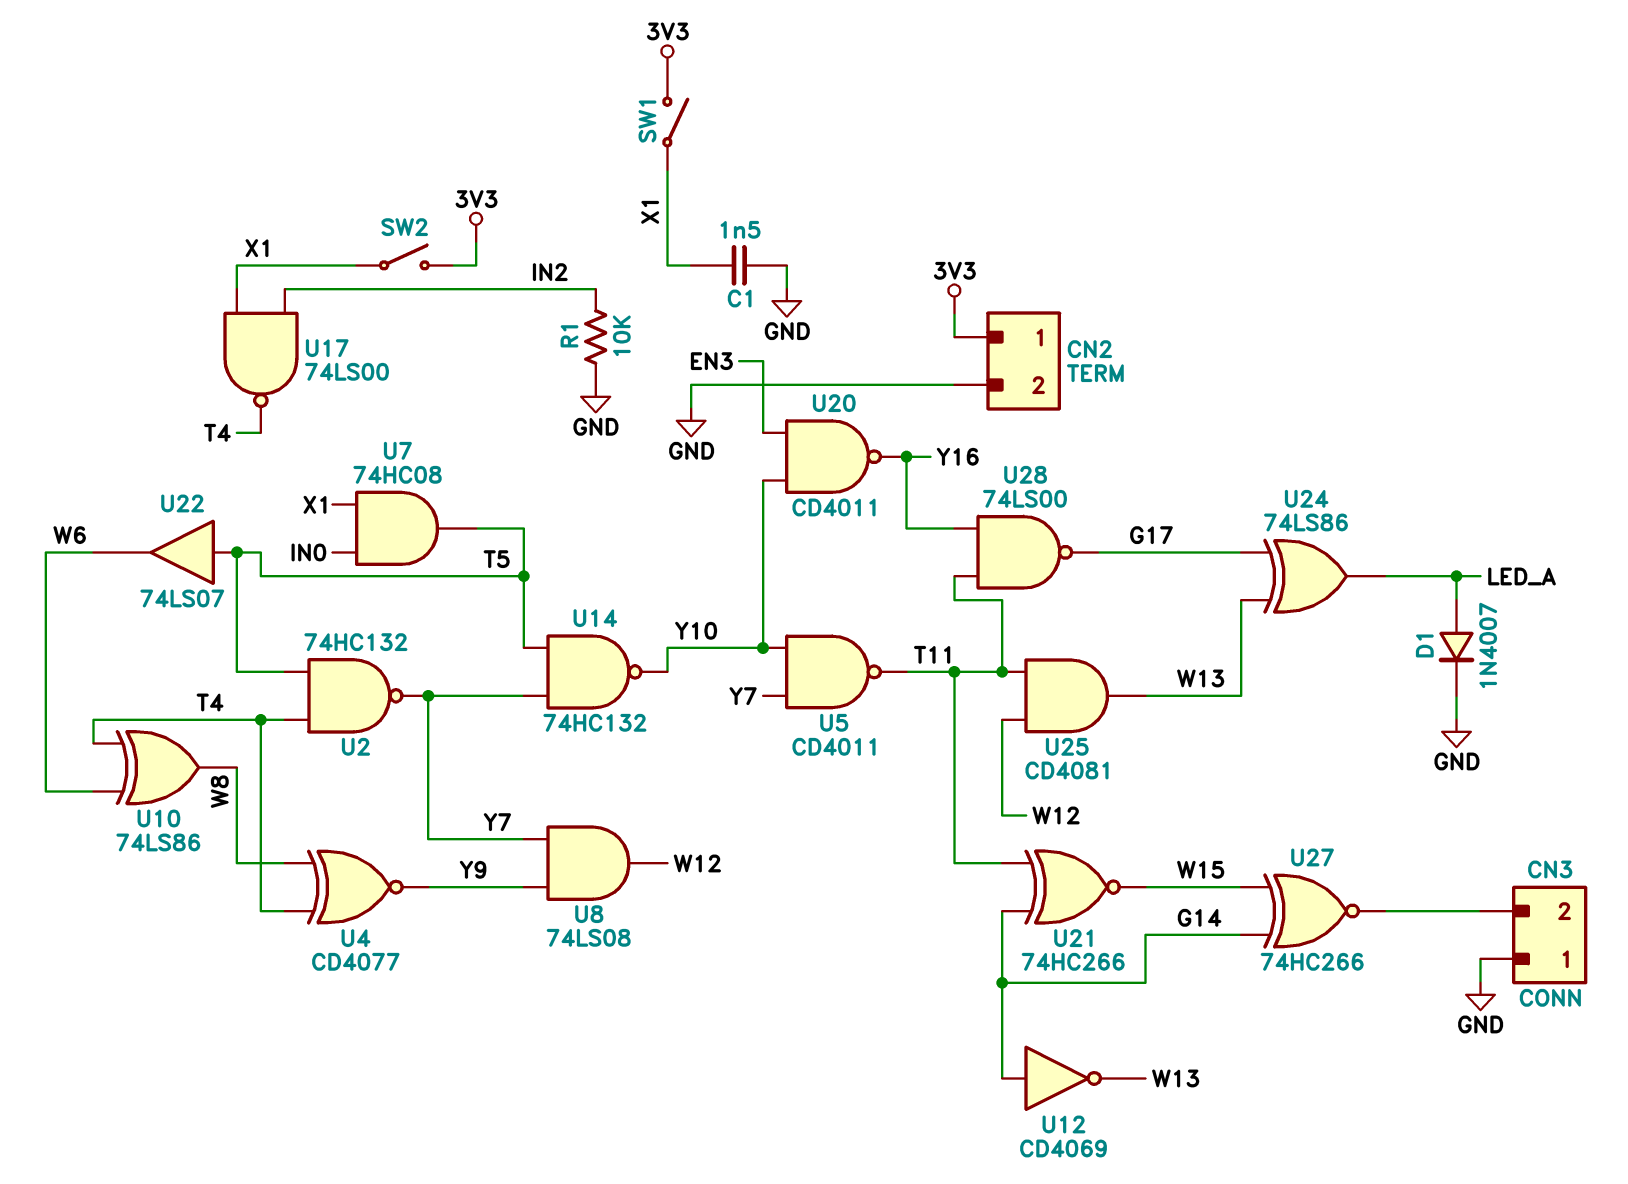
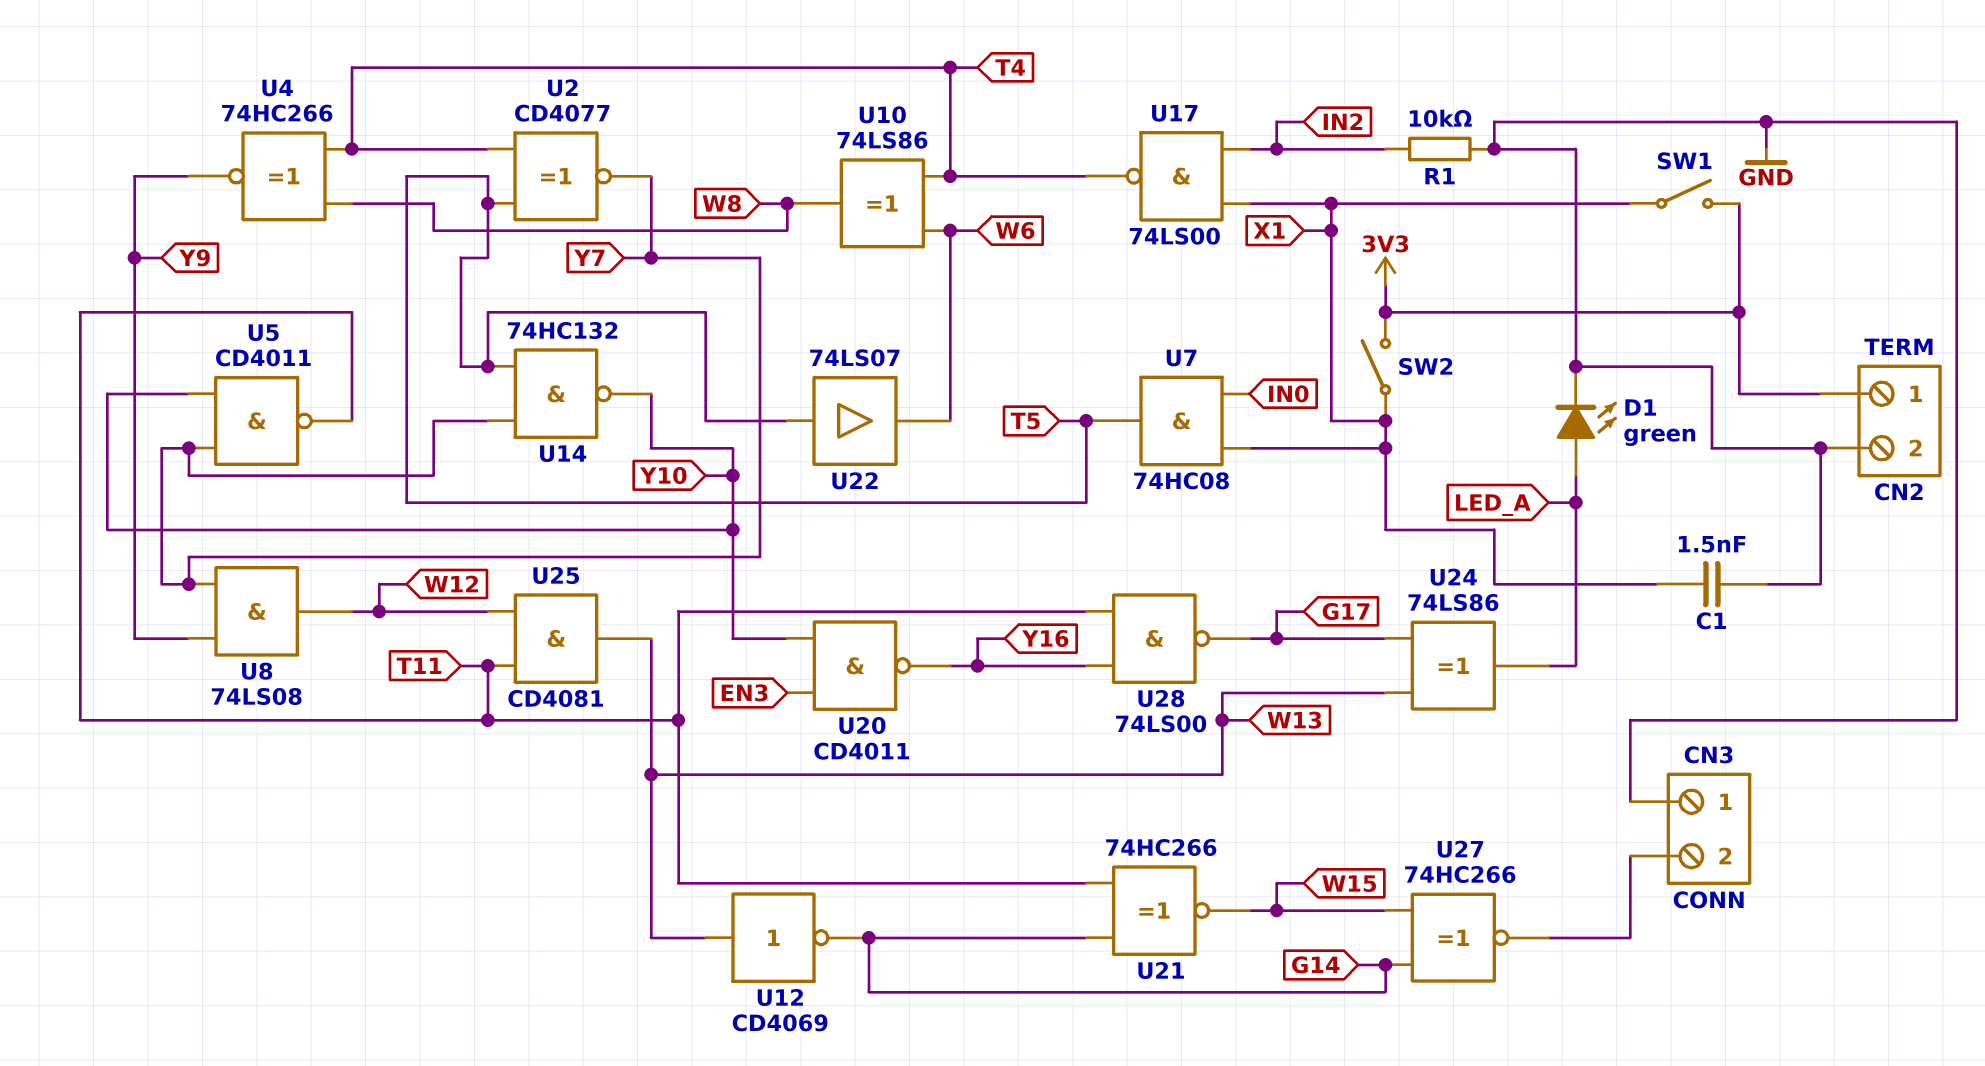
D1: diode 1N4007 (A LED_A, K GND) -> LED green (A LED_A, K GND)
U2: NAND 74HC132 (in T4, in T5, out Y7) -> XNOR CD4077 (in T4, in T5, out Y7)
U4: XNOR CD4077 (in T4, in W8, out Y9) -> XNOR 74HC266 (in T4, in W8, out Y9)
U12: NOT CD4069 (in G14, out W13) -> NOT CD4069 (in W13, out G14)

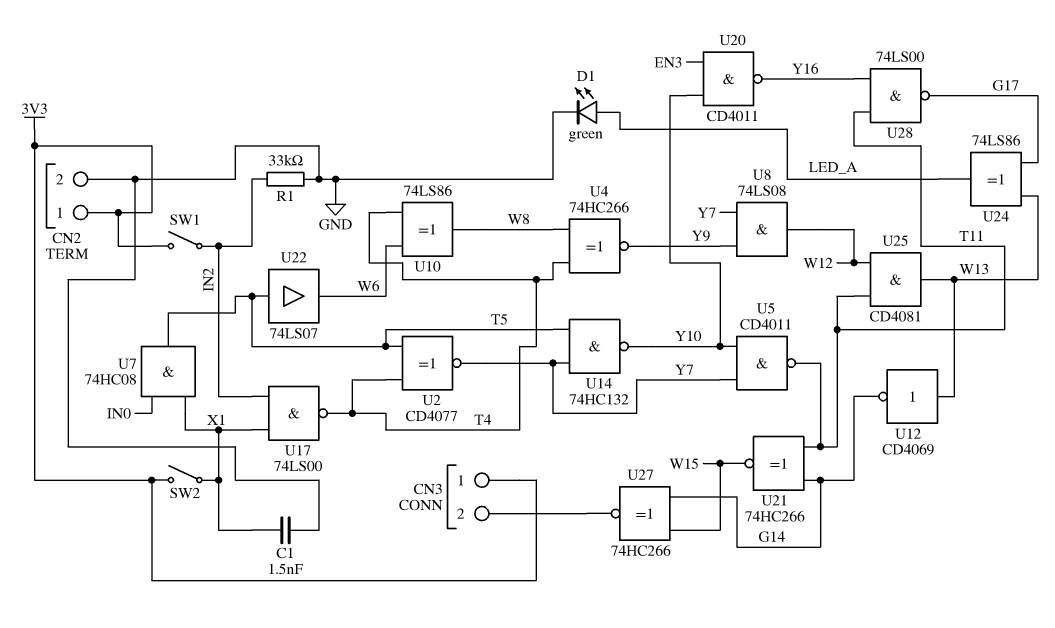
CN3 pin 1: GND -> 3V3
R1: 10k (GND, IN2) -> 33k (GND, IN2)
SW1: switch (3V3, X1) -> switch (3V3, IN2)

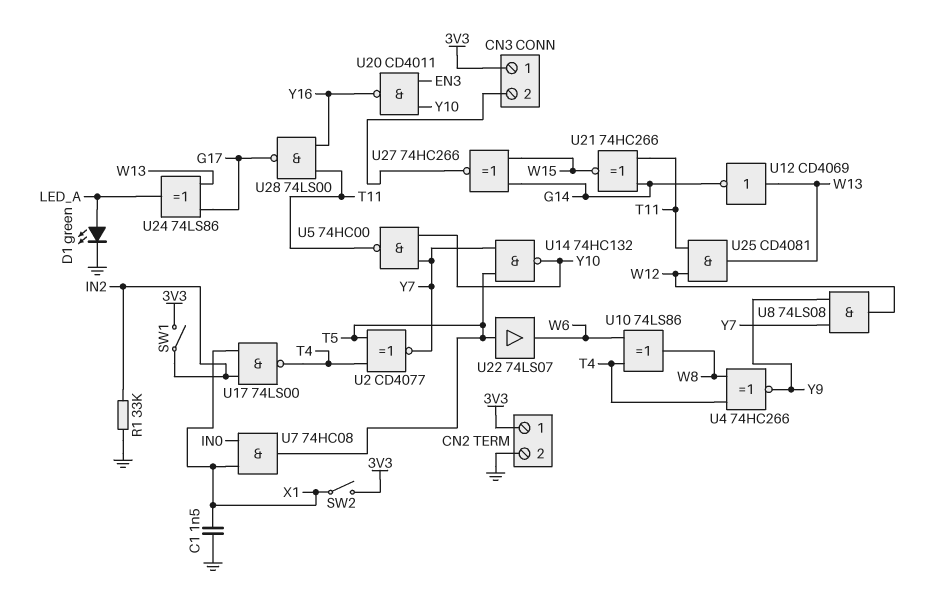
U5: NAND CD4011 (in Y7, in Y10, out T11) -> NAND 74HC00 (in Y7, in Y10, out T11)

